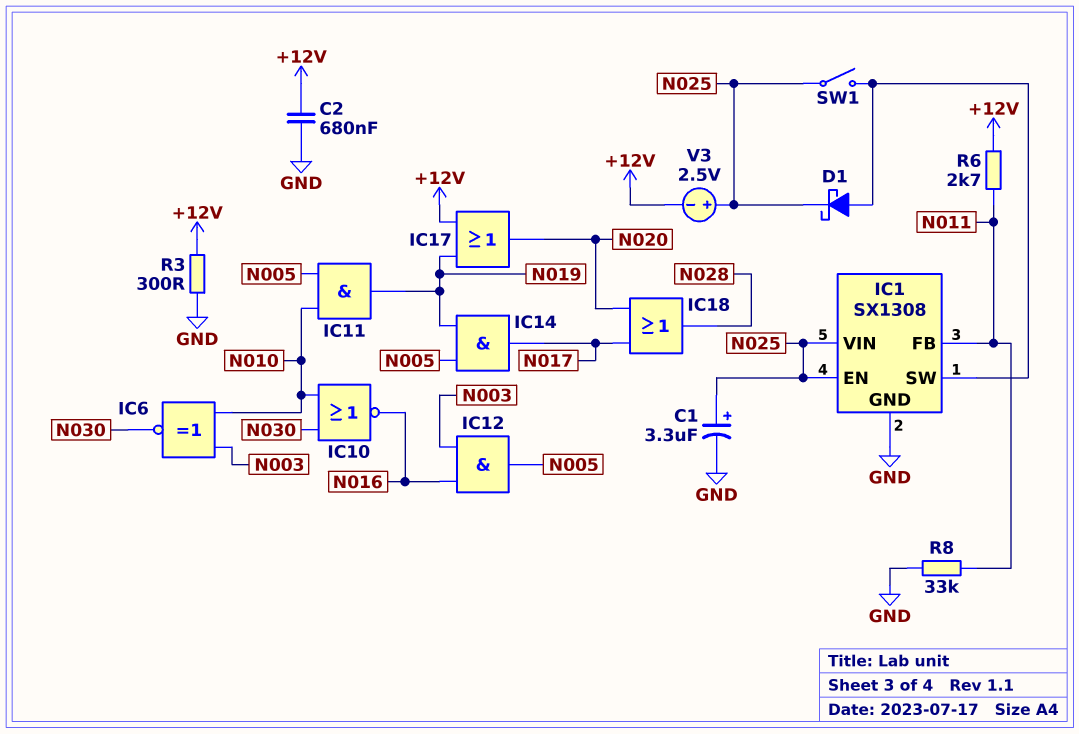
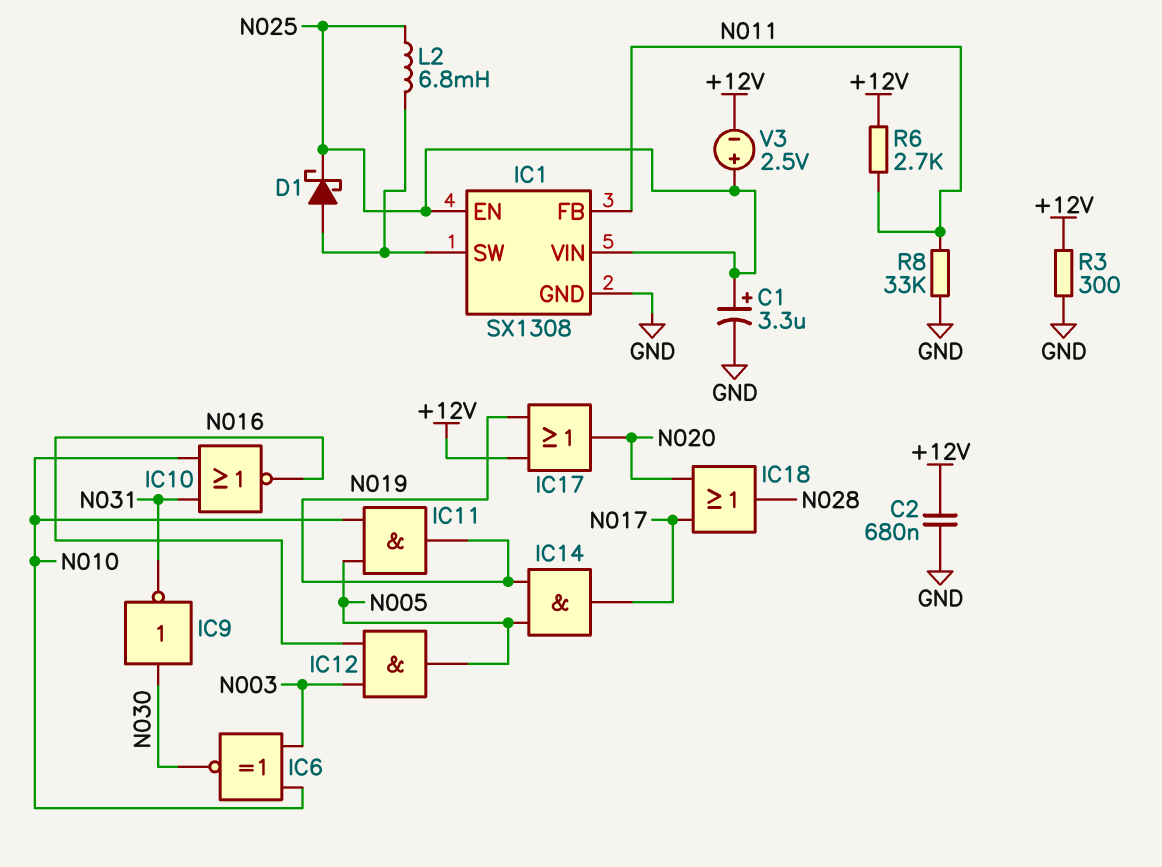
IC9: none -> NOT (in N030, out N031)
IC10: NOR (in N010, in N030, out N016) -> NOR (in N010, in N031, out N016)
L2: none -> 6.8mH (IC1/SW, N025)
SW1: switch (IC1/SW, N025) -> none

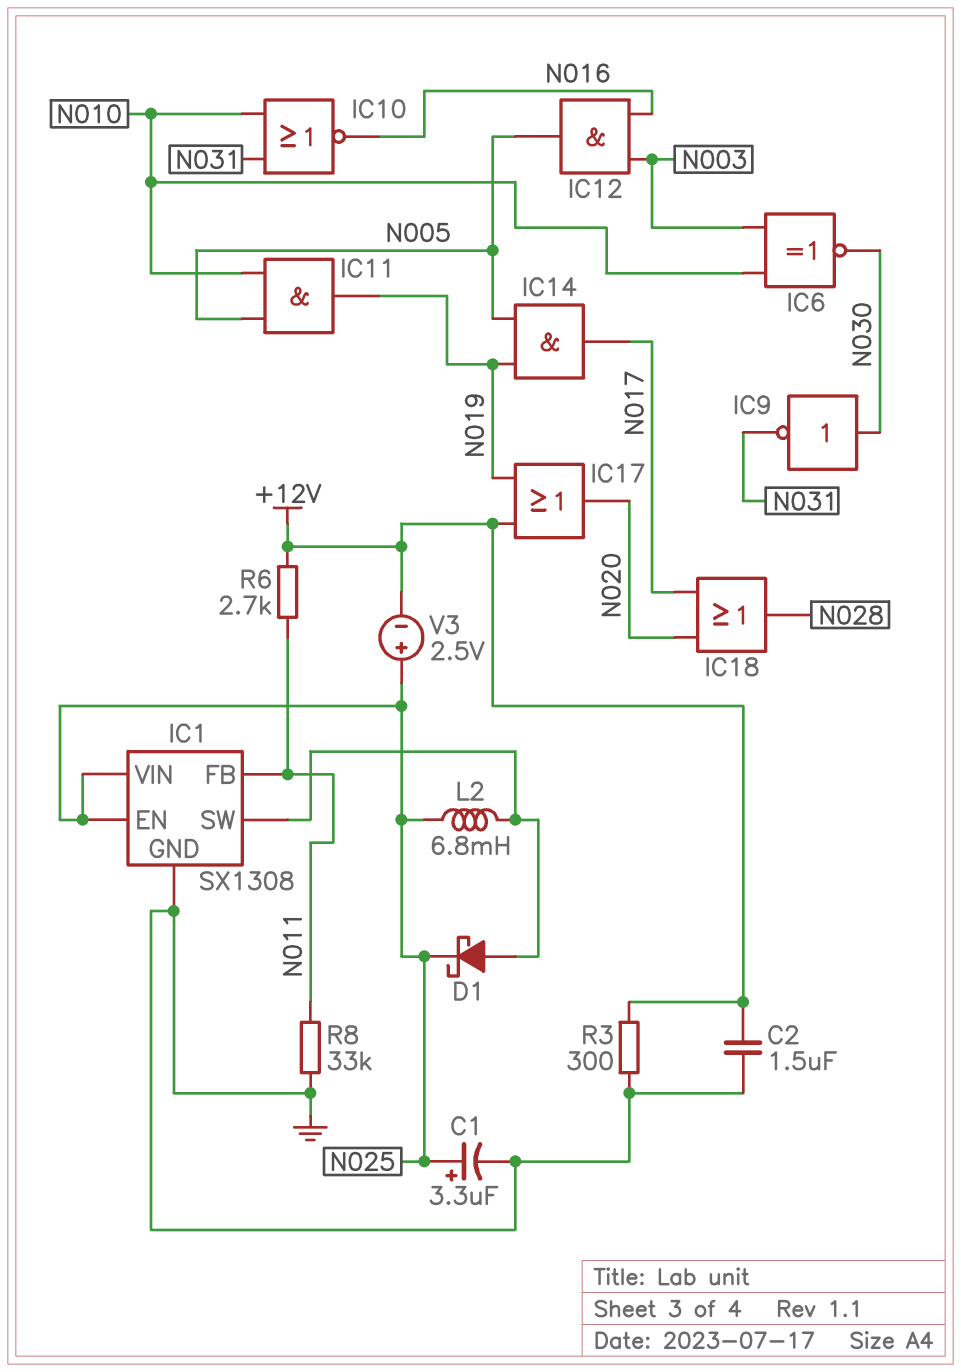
C2: 680nF (+12V, GND) -> 1.5uF (+12V, GND)

